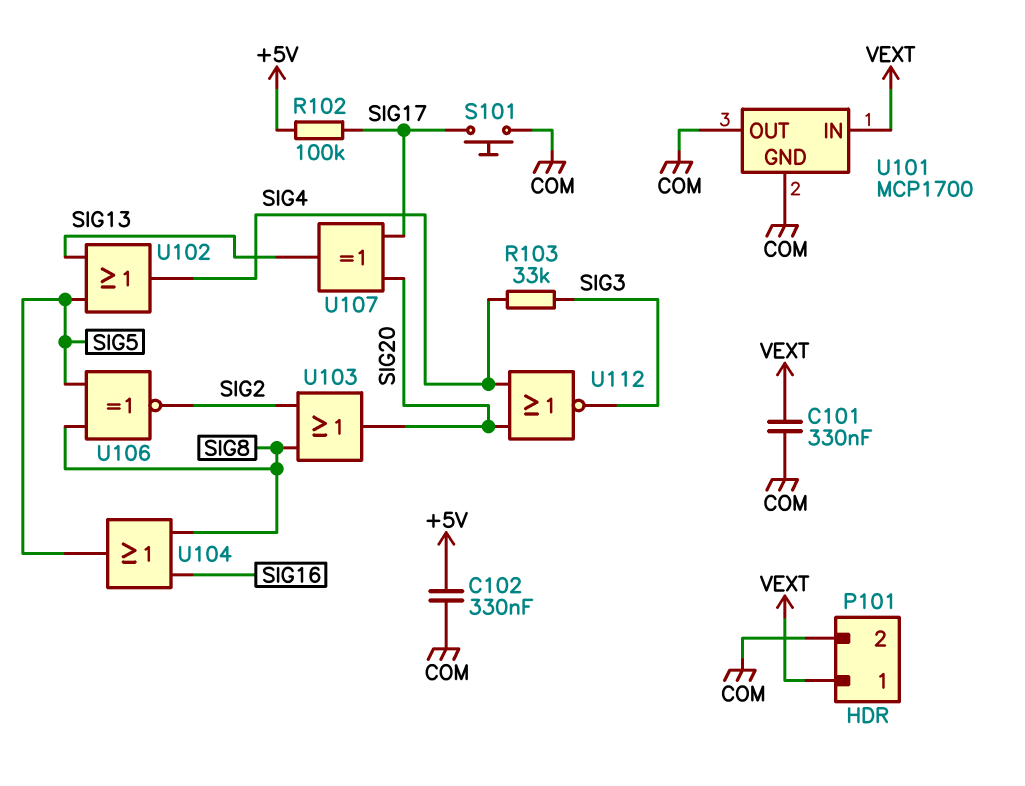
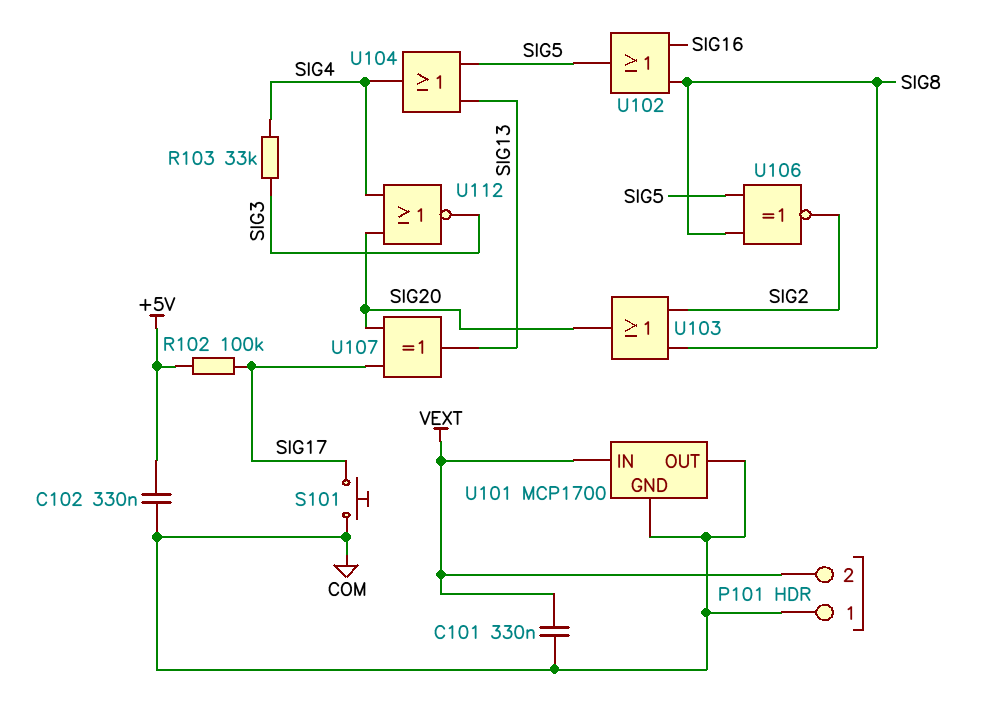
P101 pin 1: VEXT -> COM
P101 pin 2: COM -> VEXT
U102: OR (in SIG5, in SIG13, out SIG4) -> OR (in SIG8, in SIG16, out SIG5)
U104: OR (in SIG8, in SIG16, out SIG5) -> OR (in SIG5, in SIG13, out SIG4)

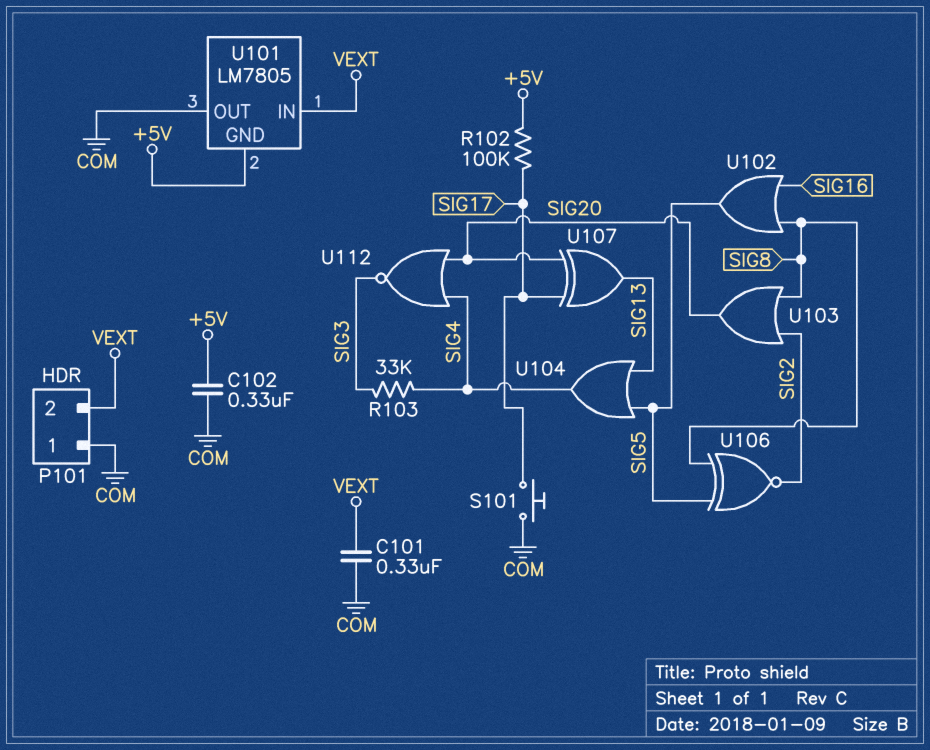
U101: MCP1700 -> LM7805
U101 pin GND: COM -> +5V

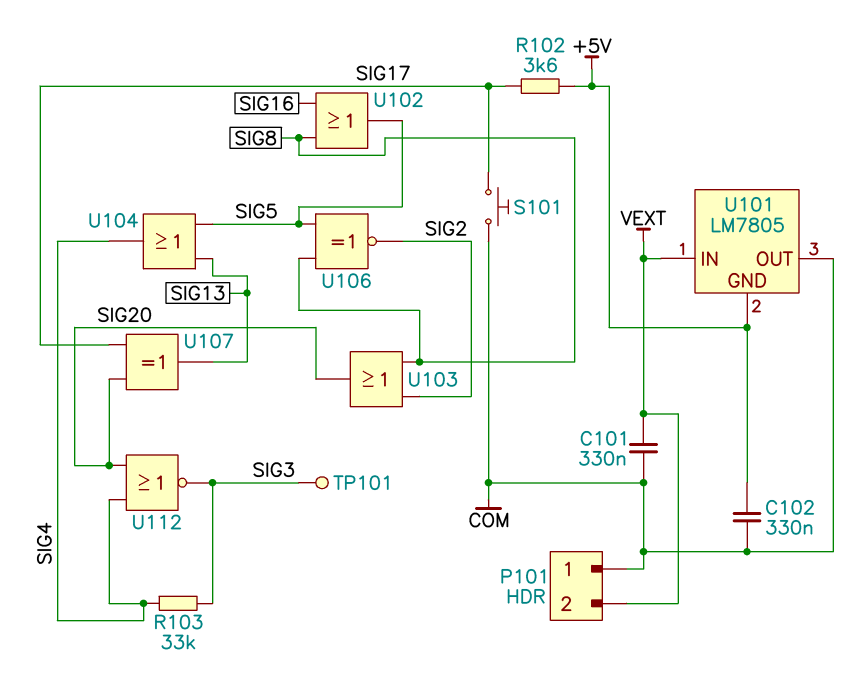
R102: 100k (+5V, SIG17) -> 3.6k (+5V, SIG17)
TP101: none -> test point (SIG3)

